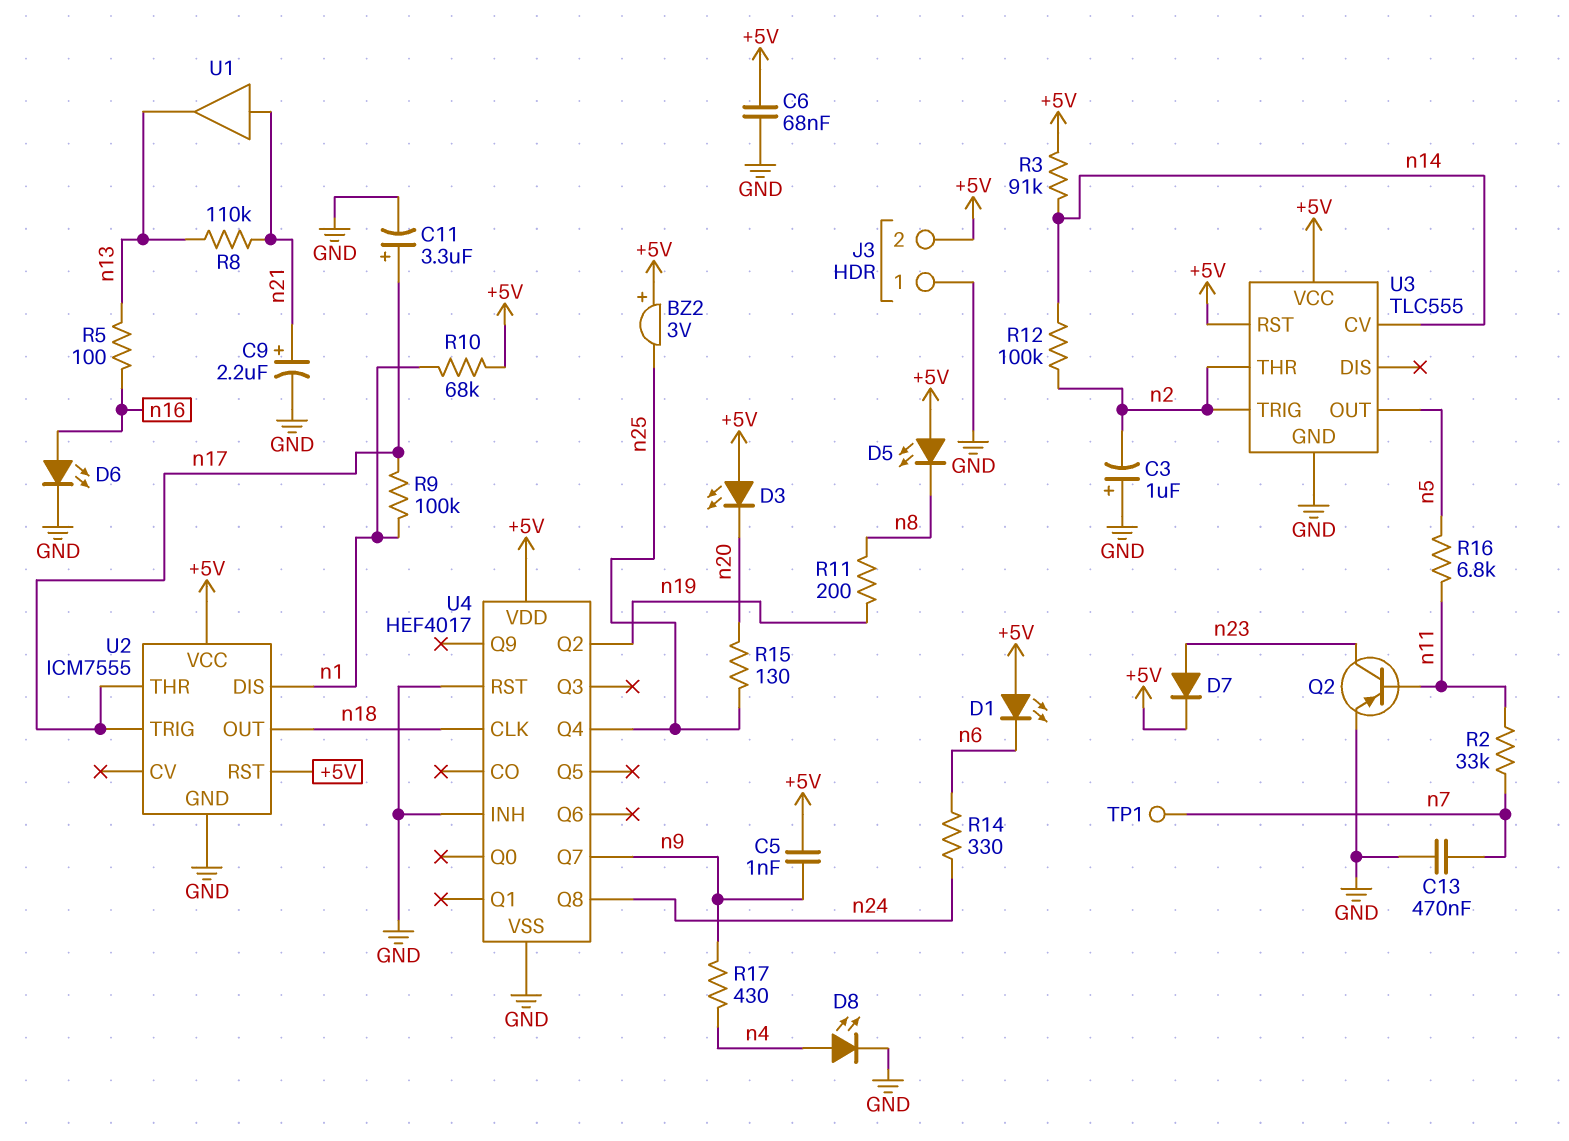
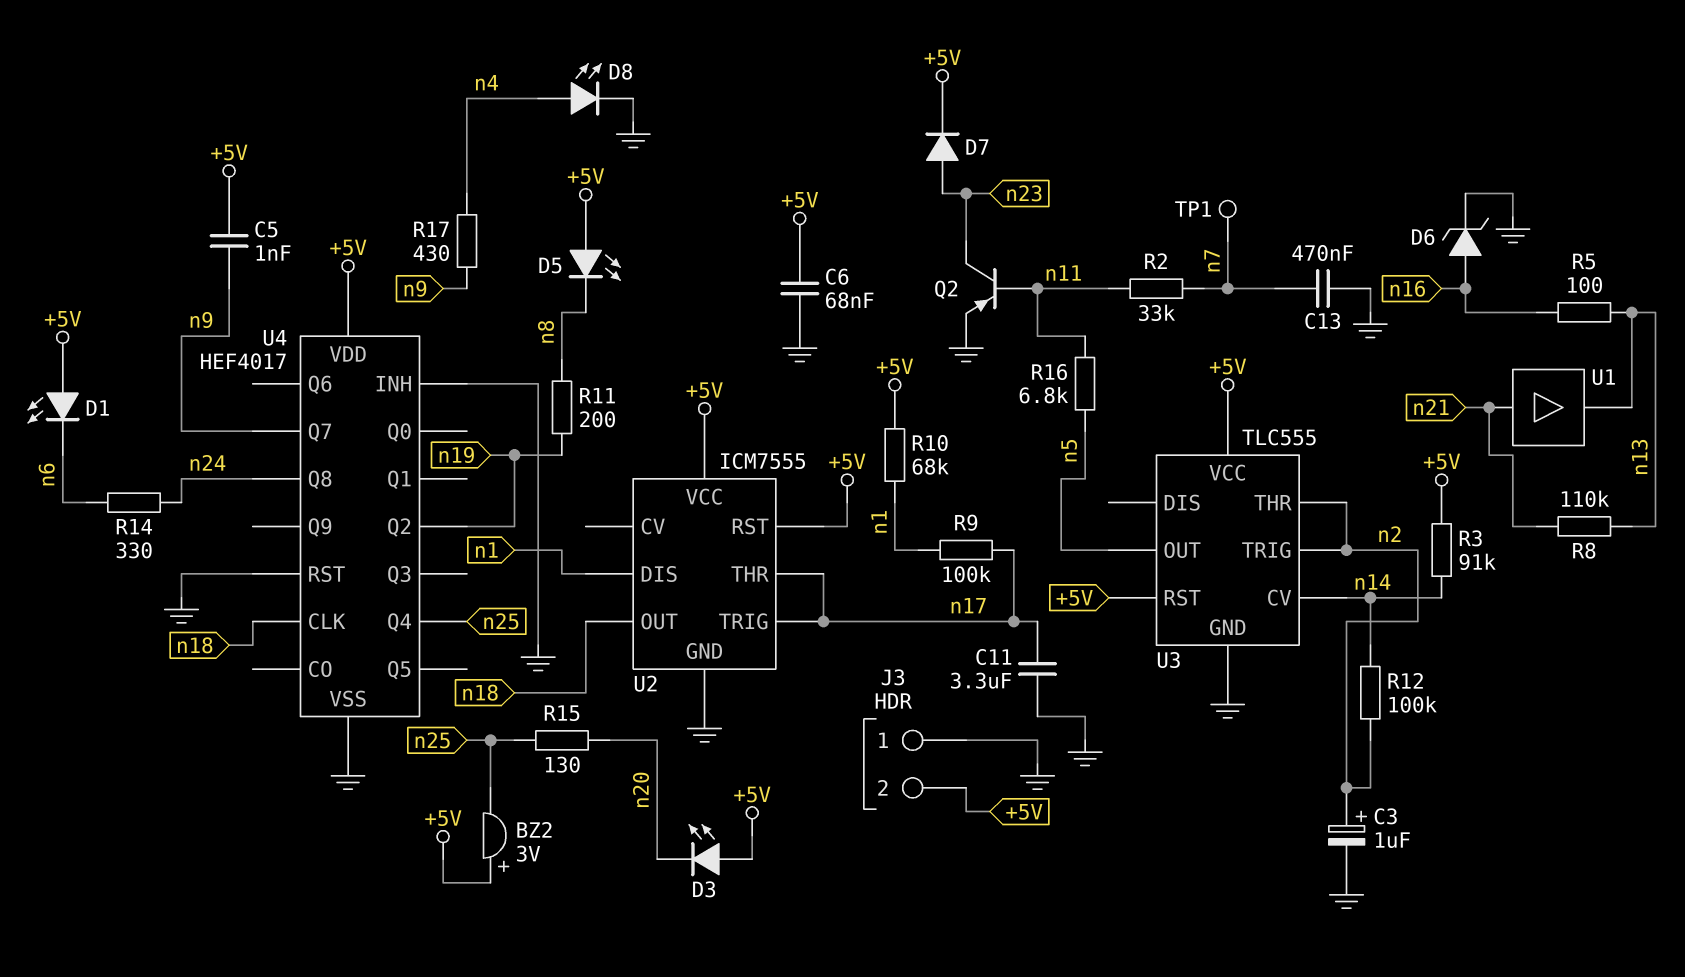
C3: 1uF (plus GND, minus n2) -> 1uF (plus n2, minus GND)
C9: 2.2uF (plus n21, minus GND) -> none
C11: 3.3uF (plus n17, minus GND) -> 3.3uF (GND, n17)
D6: LED (A n16, K GND) -> zener (A n16, K GND)

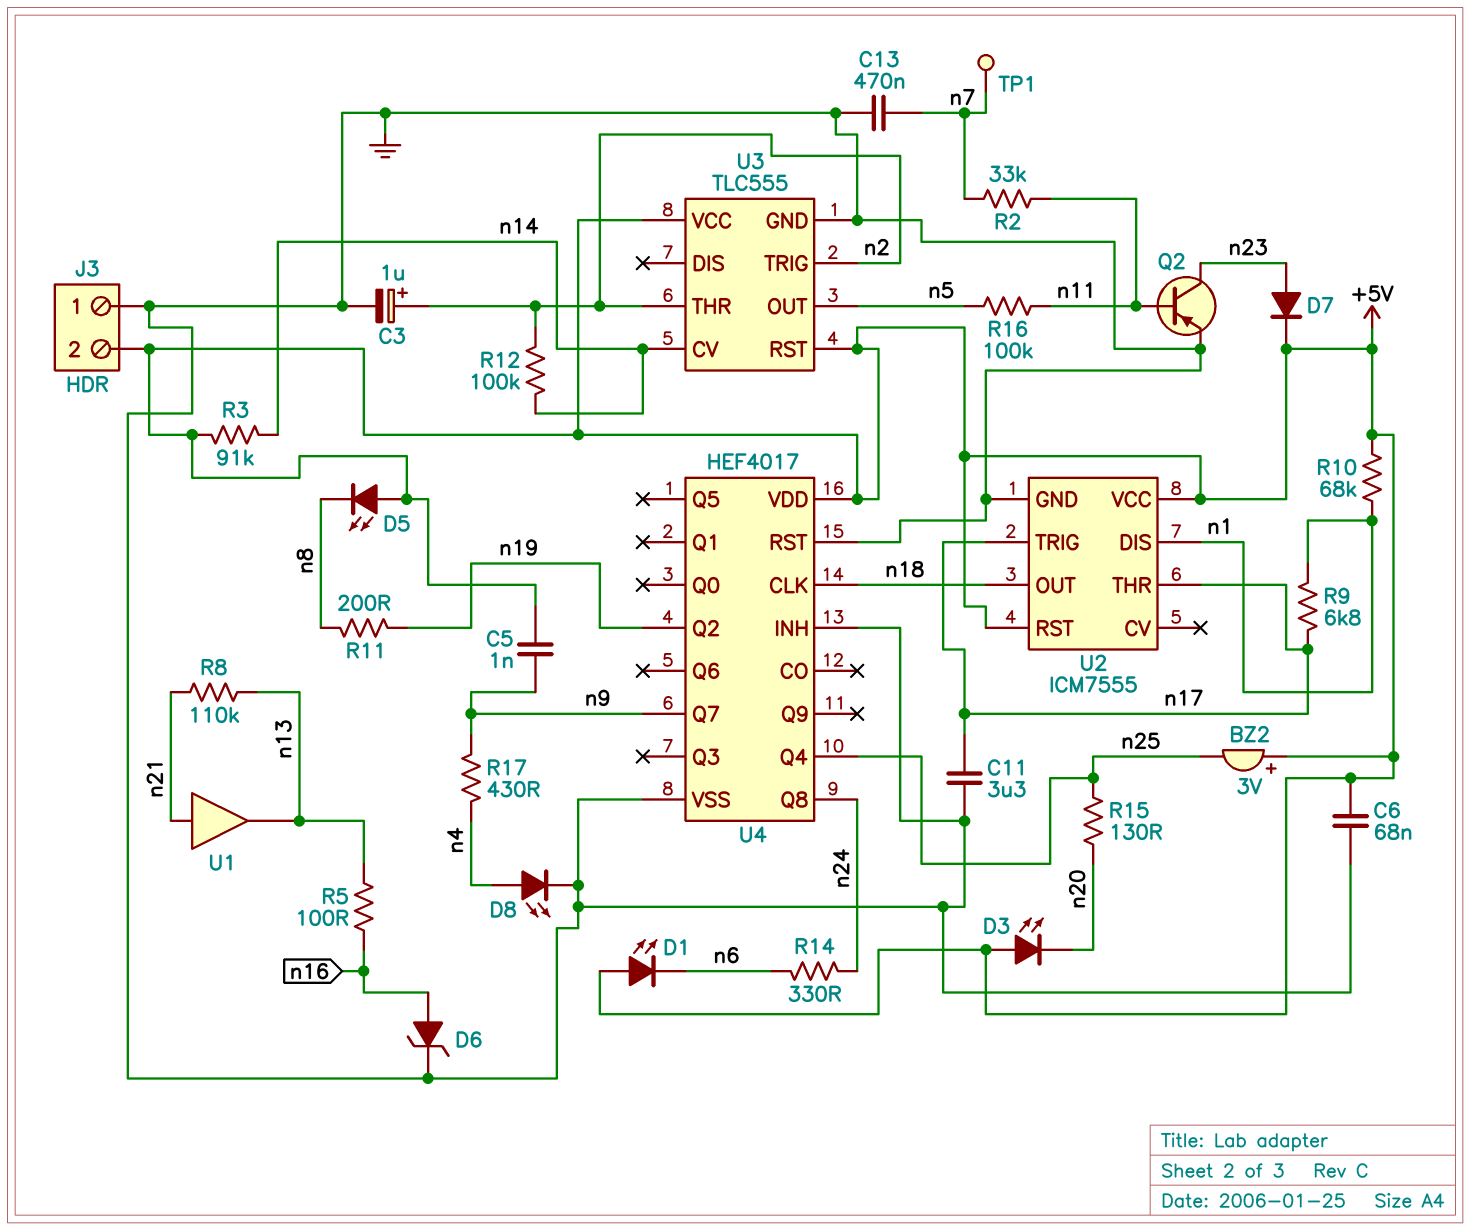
R9: 100k (n1, n17) -> 6.8k (n1, n17)
R16: 6.8k (n5, n11) -> 100k (n5, n11)

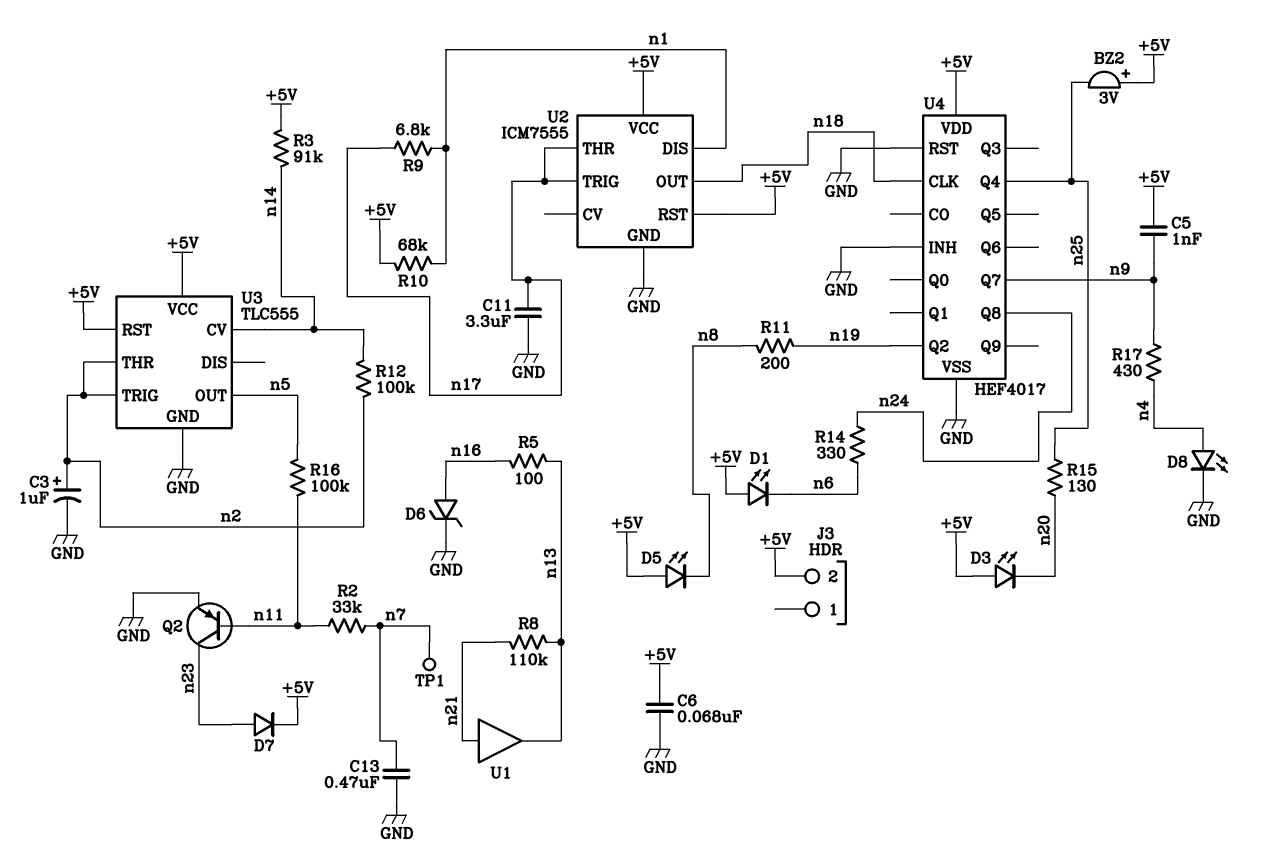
J3 pin 1: GND -> none

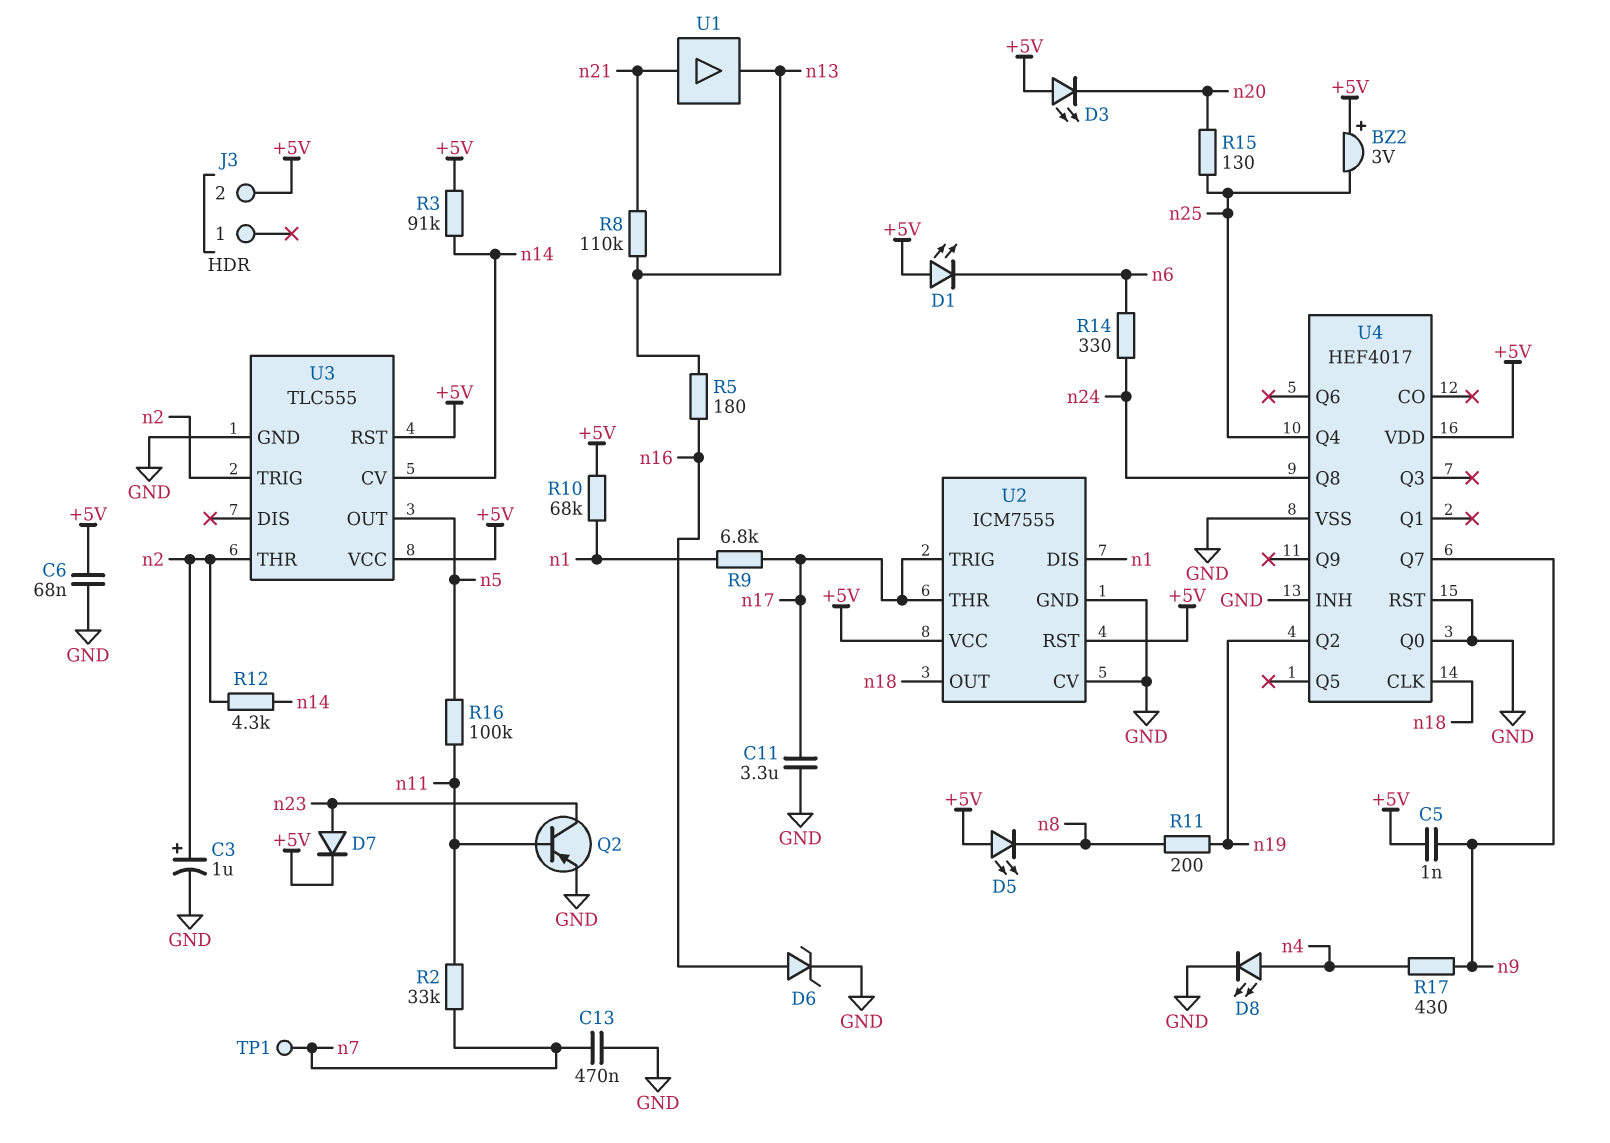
R5: 100 (n13, n16) -> 180 (n13, n16)
R12: 100k (n2, n14) -> 4.3k (n2, n14)
U2 pin CV: none -> GND
U4 pin Q0: none -> GND

